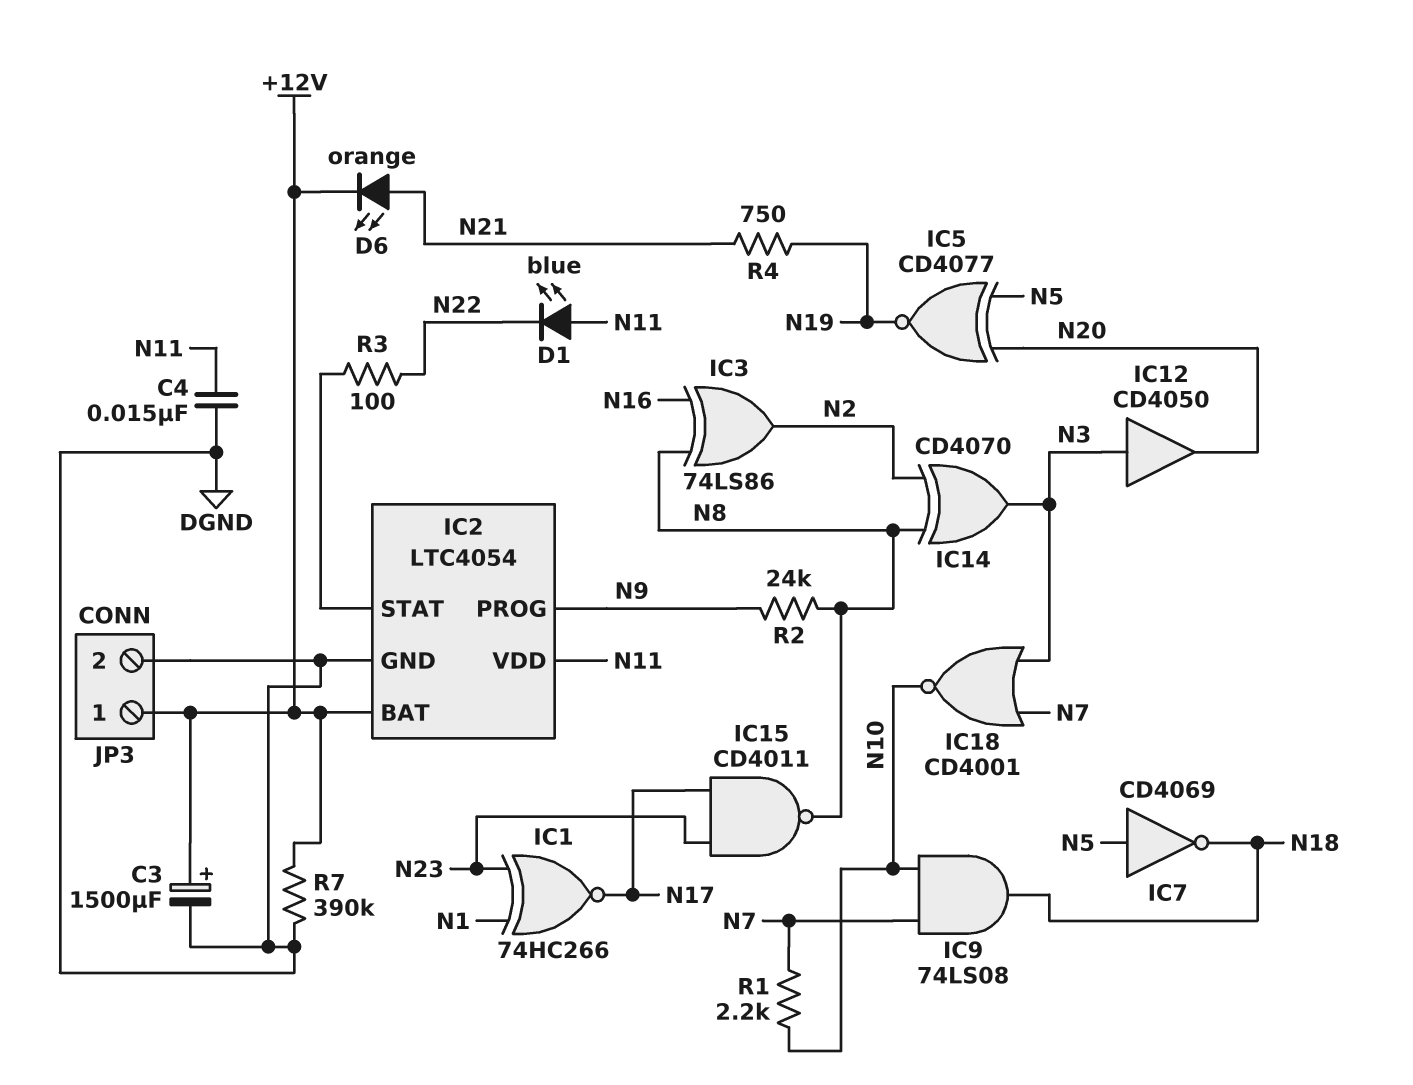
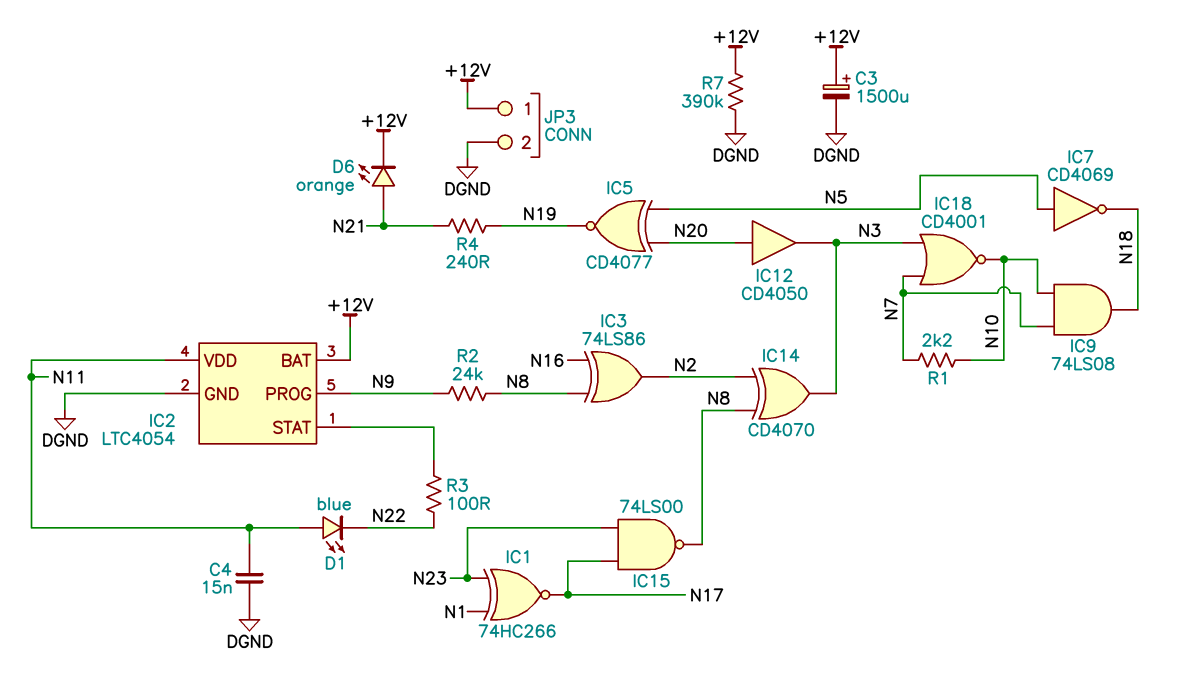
IC12: buffer CD4050 (in N3, out N20) -> buffer CD4050 (in N20, out N3)
IC15: NAND CD4011 (in N17, in N23, out N8) -> NAND 74LS00 (in N17, in N23, out N8)
R4: 750 (N19, N21) -> 240 (N19, N21)

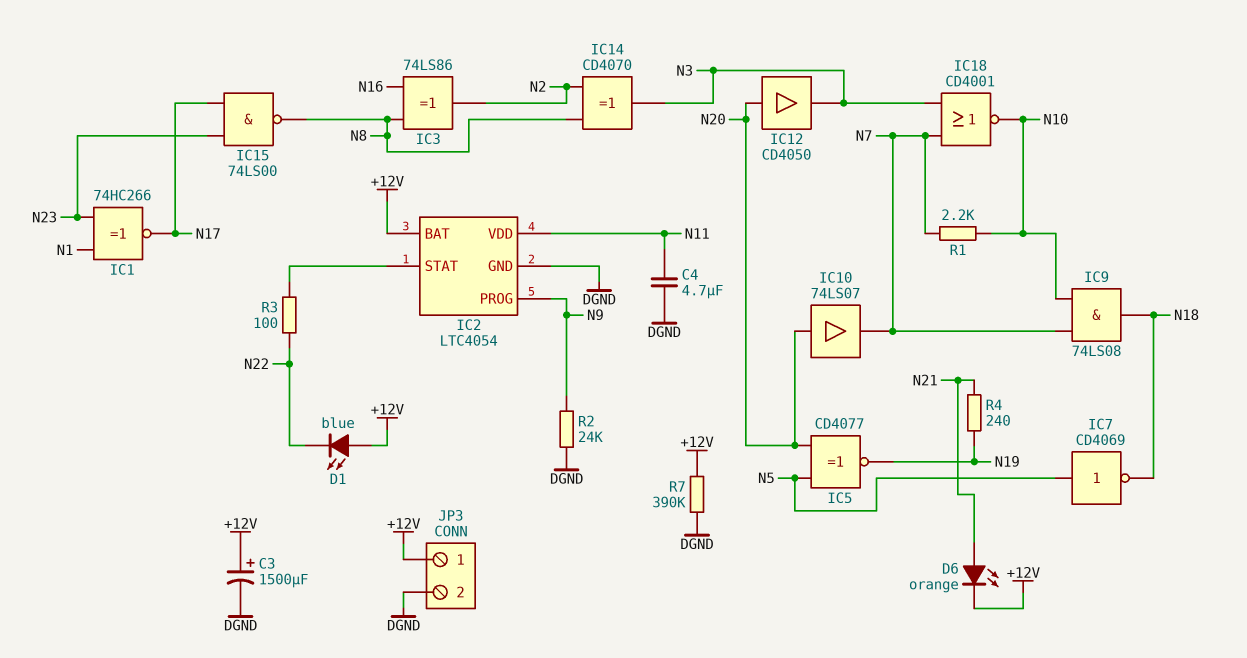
C4: 15nF (DGND, N11) -> 4.7uF (DGND, N11)
D1: LED blue (A N11, K N22) -> LED blue (A +12V, K N22)
IC10: none -> buffer 74LS07 (in N20, out N7)
R2: 24k (N8, N9) -> 24k (DGND, N9)

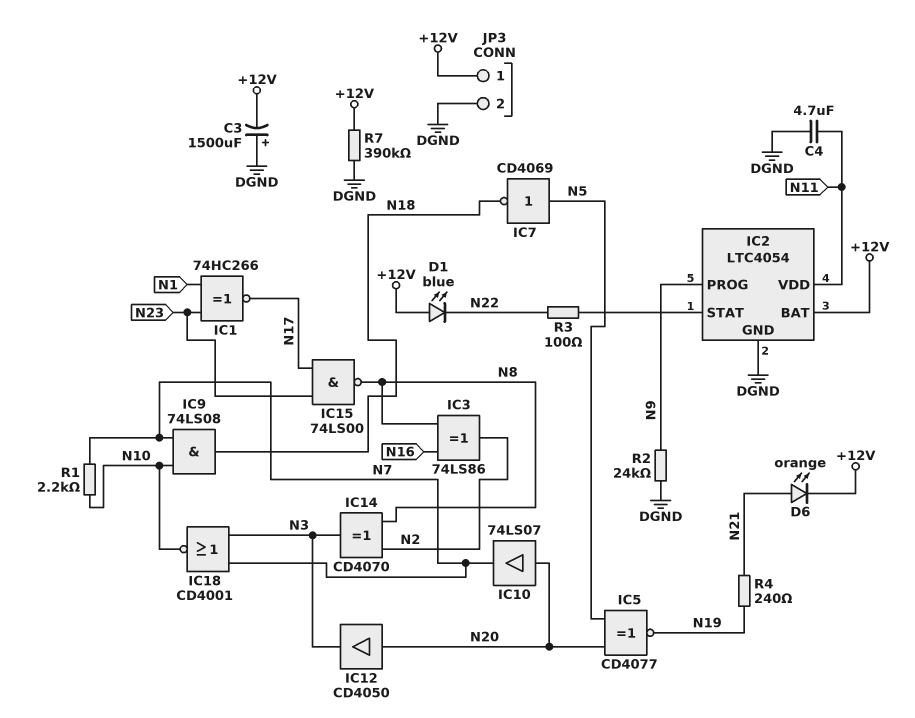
C3: 1500uF (plus +12V, minus DGND) -> 1500uF (plus DGND, minus +12V)

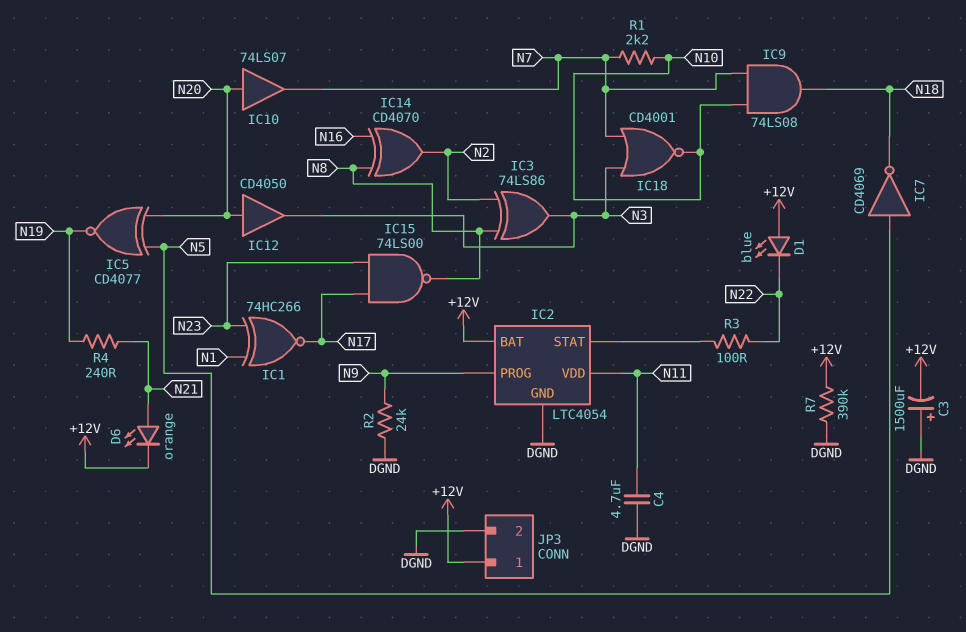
IC3: XOR 74LS86 (in N8, in N16, out N2) -> XOR 74LS86 (in N2, in N8, out N3)
IC14: XOR CD4070 (in N2, in N8, out N3) -> XOR CD4070 (in N8, in N16, out N2)

